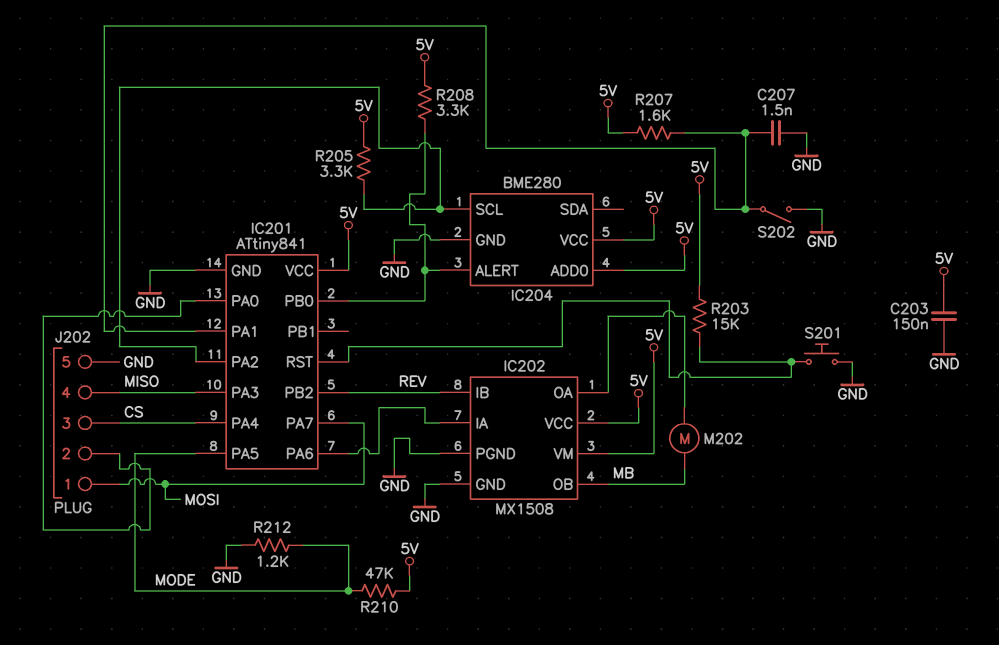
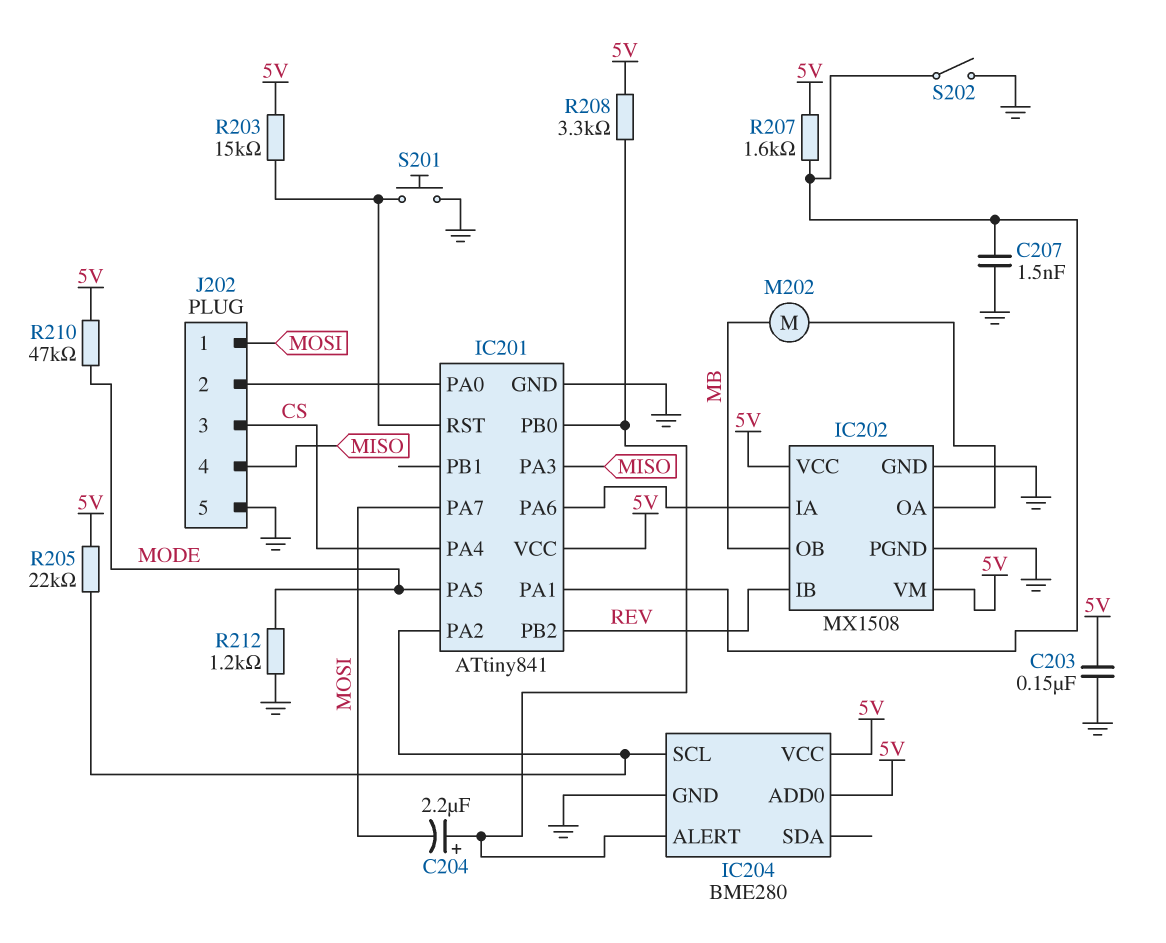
C204: none -> 2.2uF (plus IC201/PB0, minus MOSI)
R205: 3.3k (5V, IC201/PA2) -> 22k (5V, IC201/PA2)

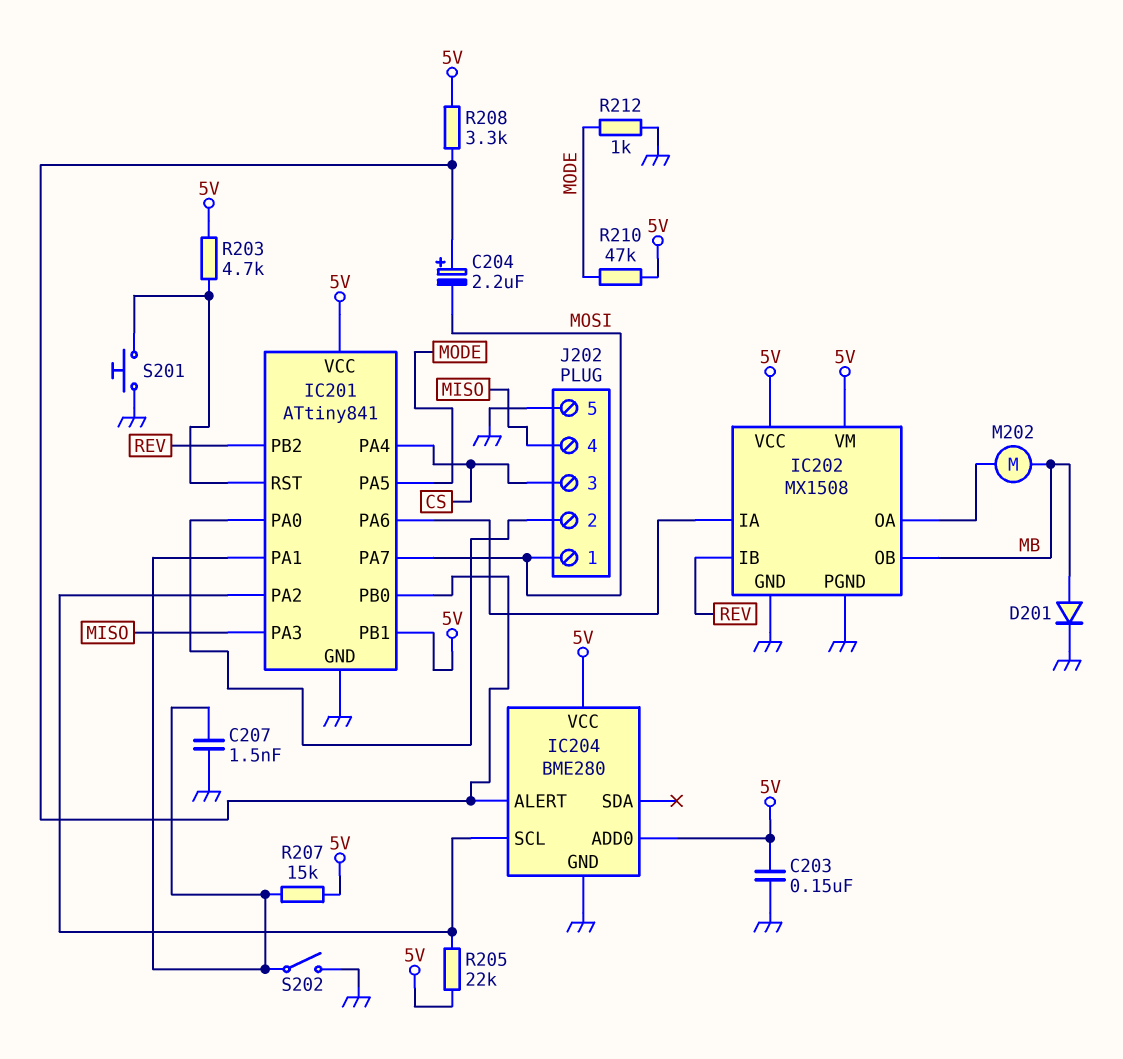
D201: none -> diode (A MB, K GND)
IC201 pin PB1: none -> 5V
R203: 15k (5V, IC201/RST) -> 4.7k (5V, IC201/RST)
R207: 1.6k (5V, IC201/PA1) -> 15k (5V, IC201/PA1)
R212: 1.2k (GND, MODE) -> 1k (GND, MODE)

